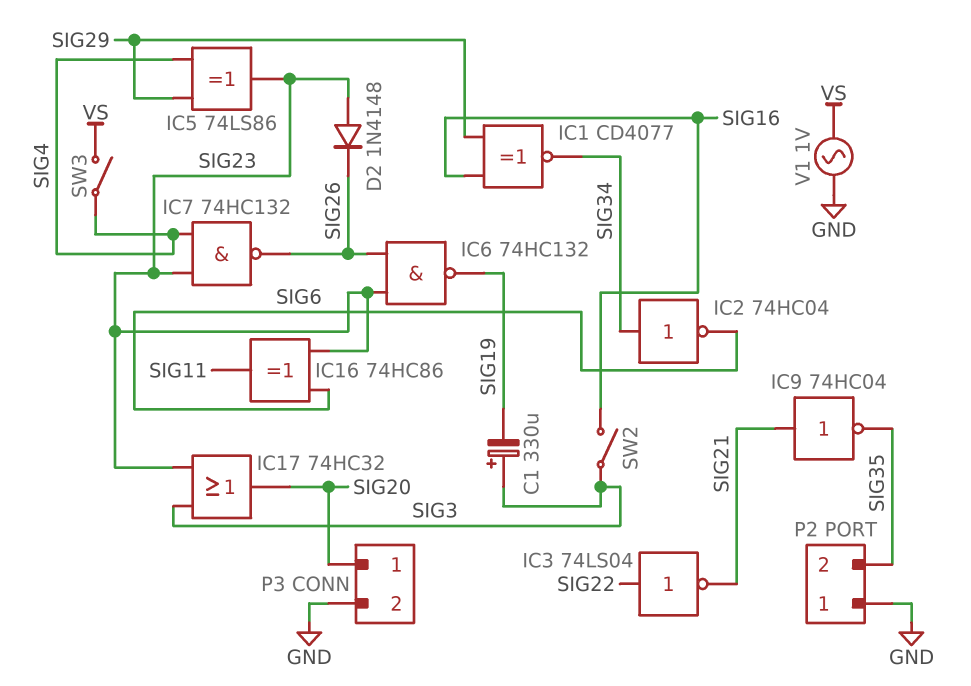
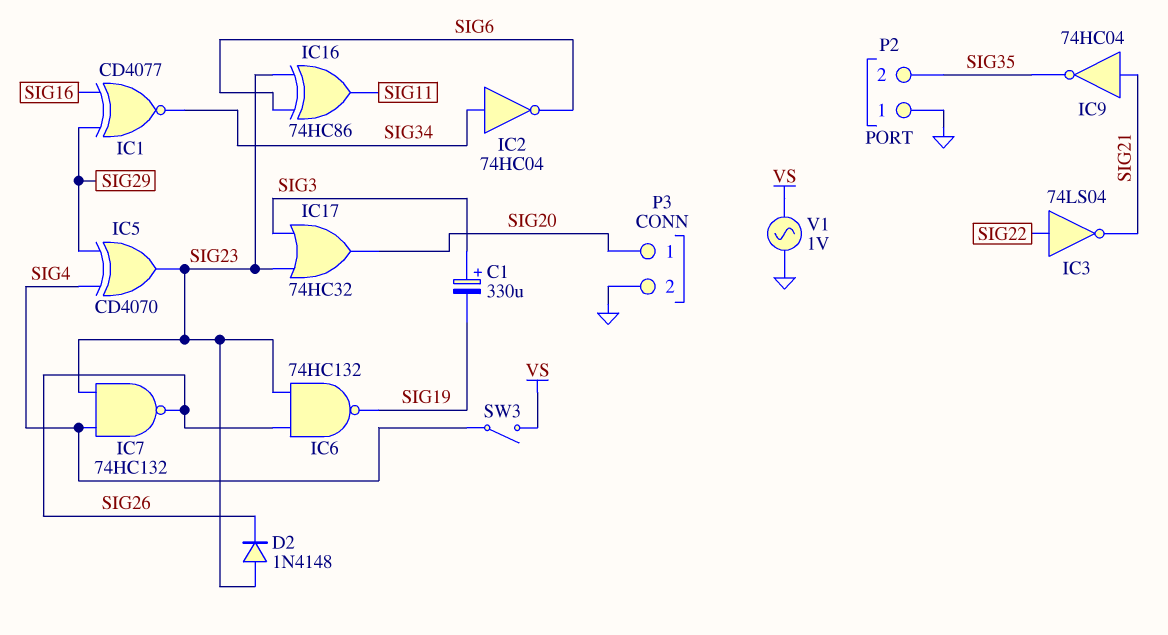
IC5: XOR 74LS86 (in SIG4, in SIG29, out SIG23) -> XOR CD4070 (in SIG4, in SIG29, out SIG23)
SW2: switch (SIG3, SIG16) -> none

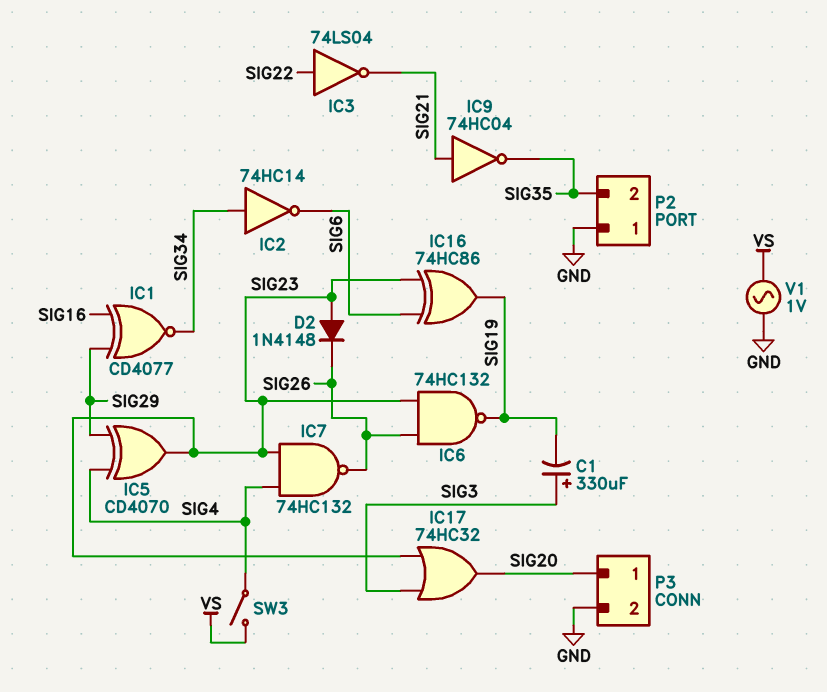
IC2: NOT 74HC04 (in SIG34, out SIG6) -> NOT 74HC14 (in SIG34, out SIG6)
IC16: XOR 74HC86 (in SIG6, in SIG23, out SIG11) -> XOR 74HC86 (in SIG6, in SIG23, out SIG19)

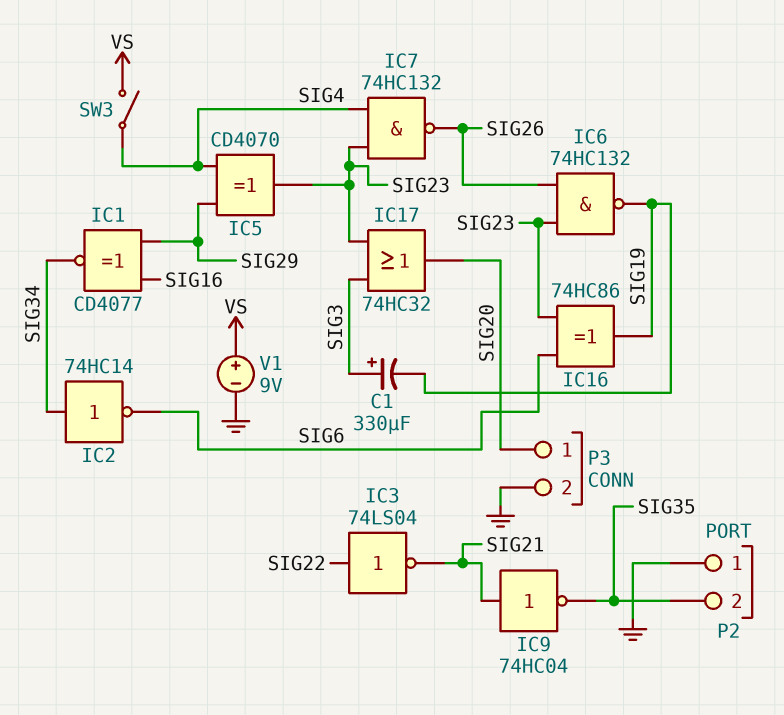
D2: diode 1N4148 (A SIG23, K SIG26) -> none
V1: AC 1V (GND, VS) -> 9V (plus VS, minus GND)

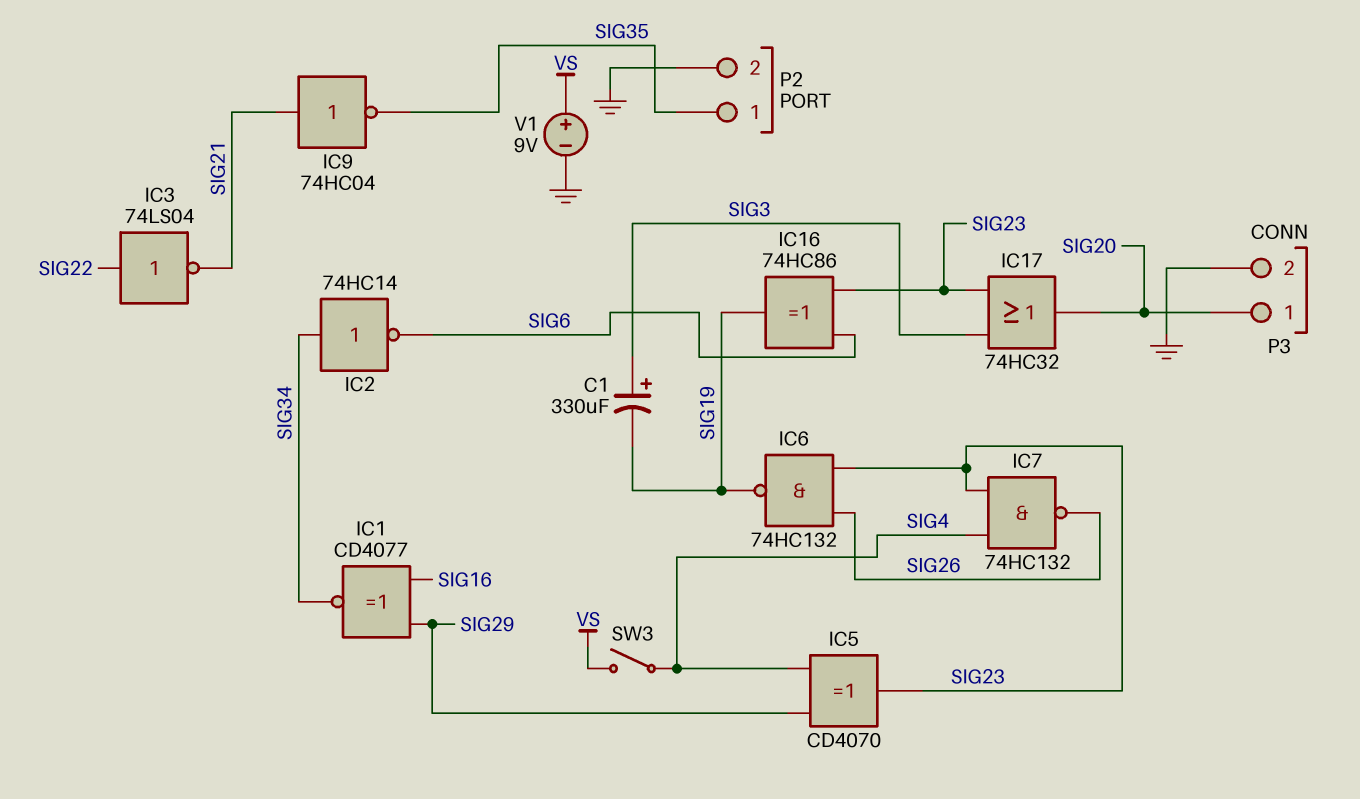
P2 pin 1: GND -> SIG35
P2 pin 2: SIG35 -> GND

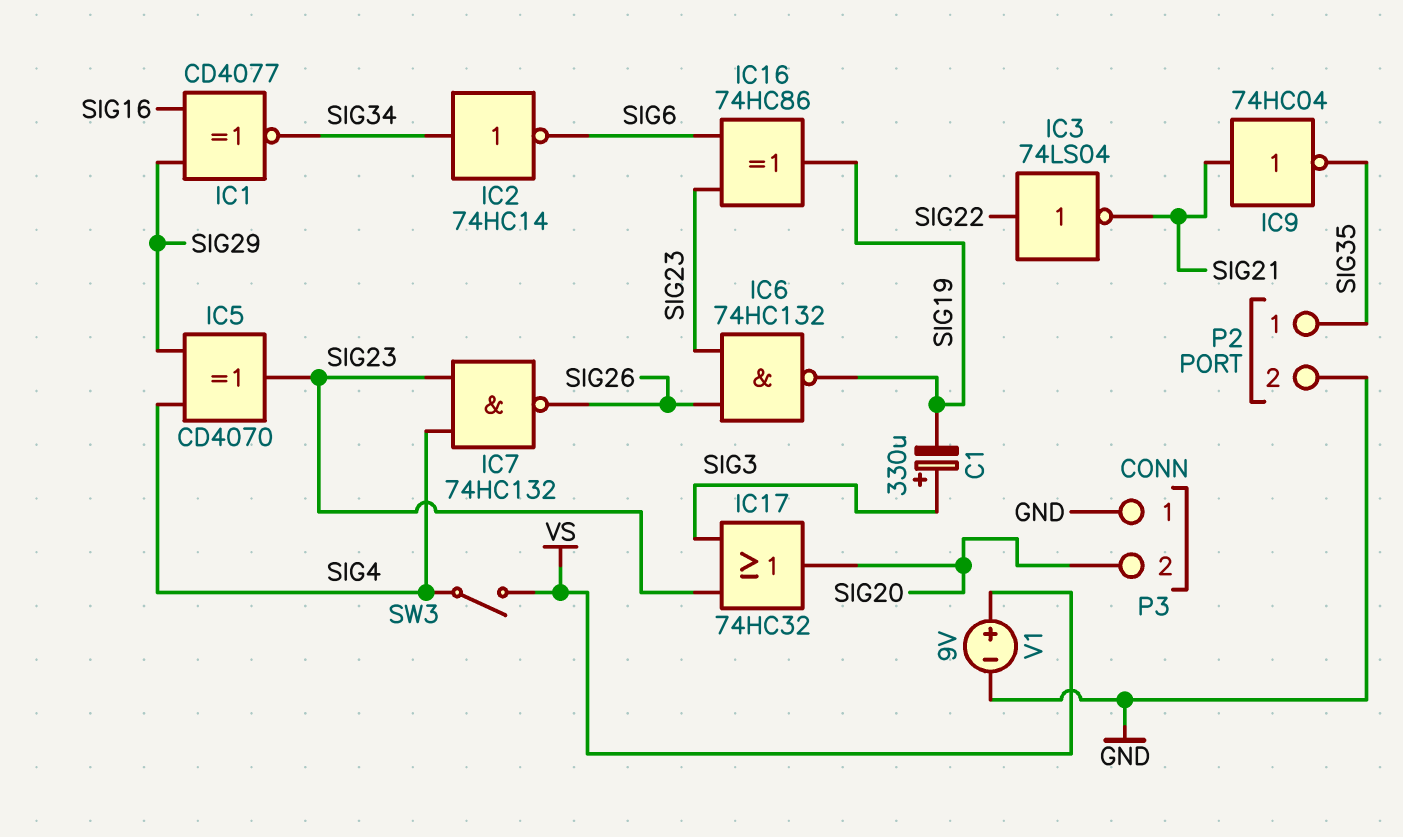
P3 pin 1: SIG20 -> GND
P3 pin 2: GND -> SIG20

